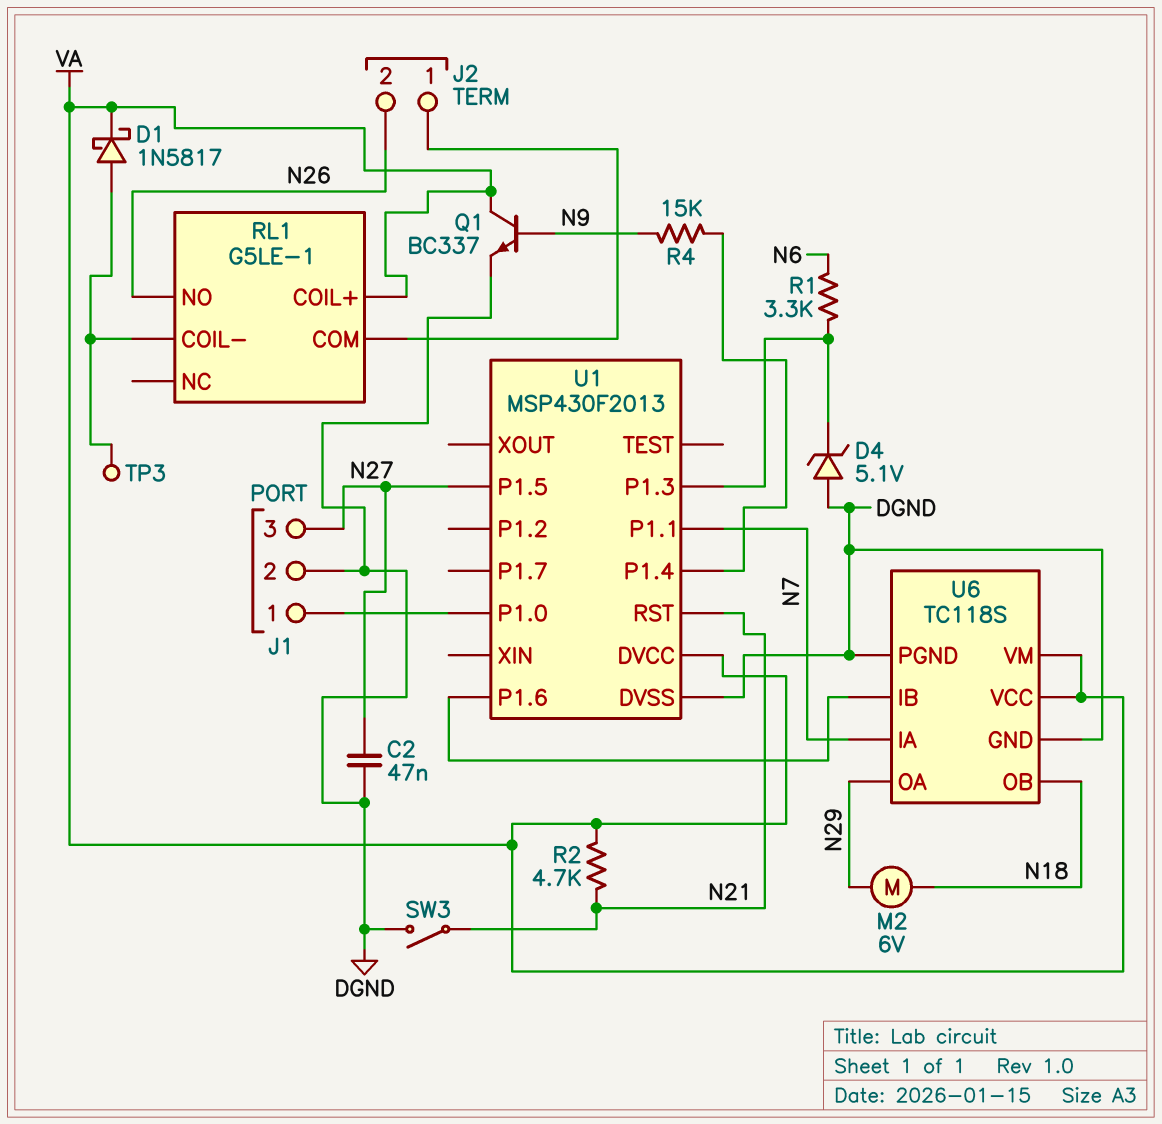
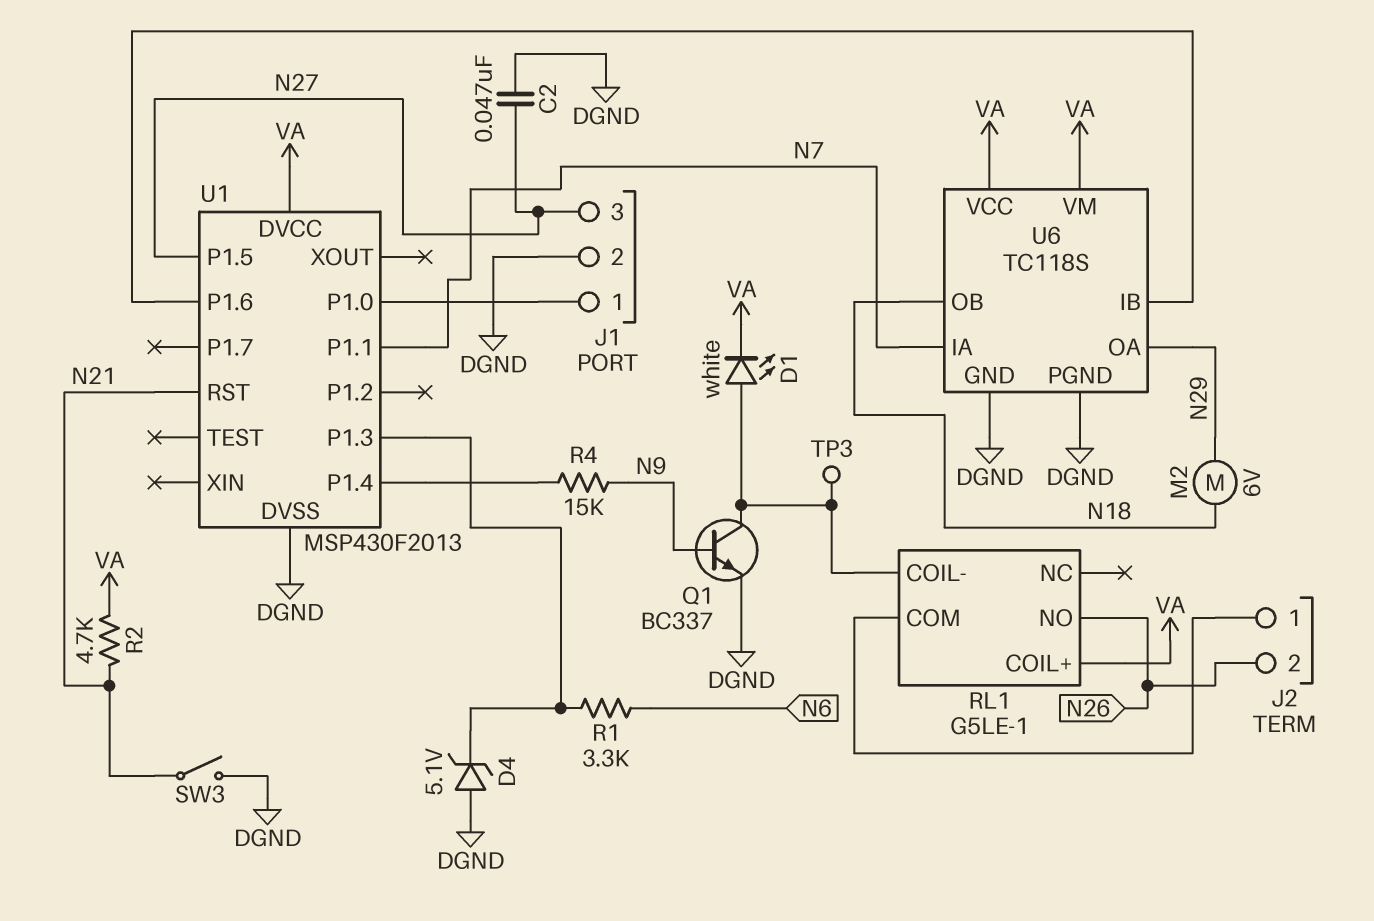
D1: schottky 1N5817 (A RL1/COIL-, K VA) -> LED white (A RL1/COIL-, K VA)
Q1: NPN BC337 (B N9, C VA, E DGND) -> NPN BC337 (B N9, C RL1/COIL-, E DGND)

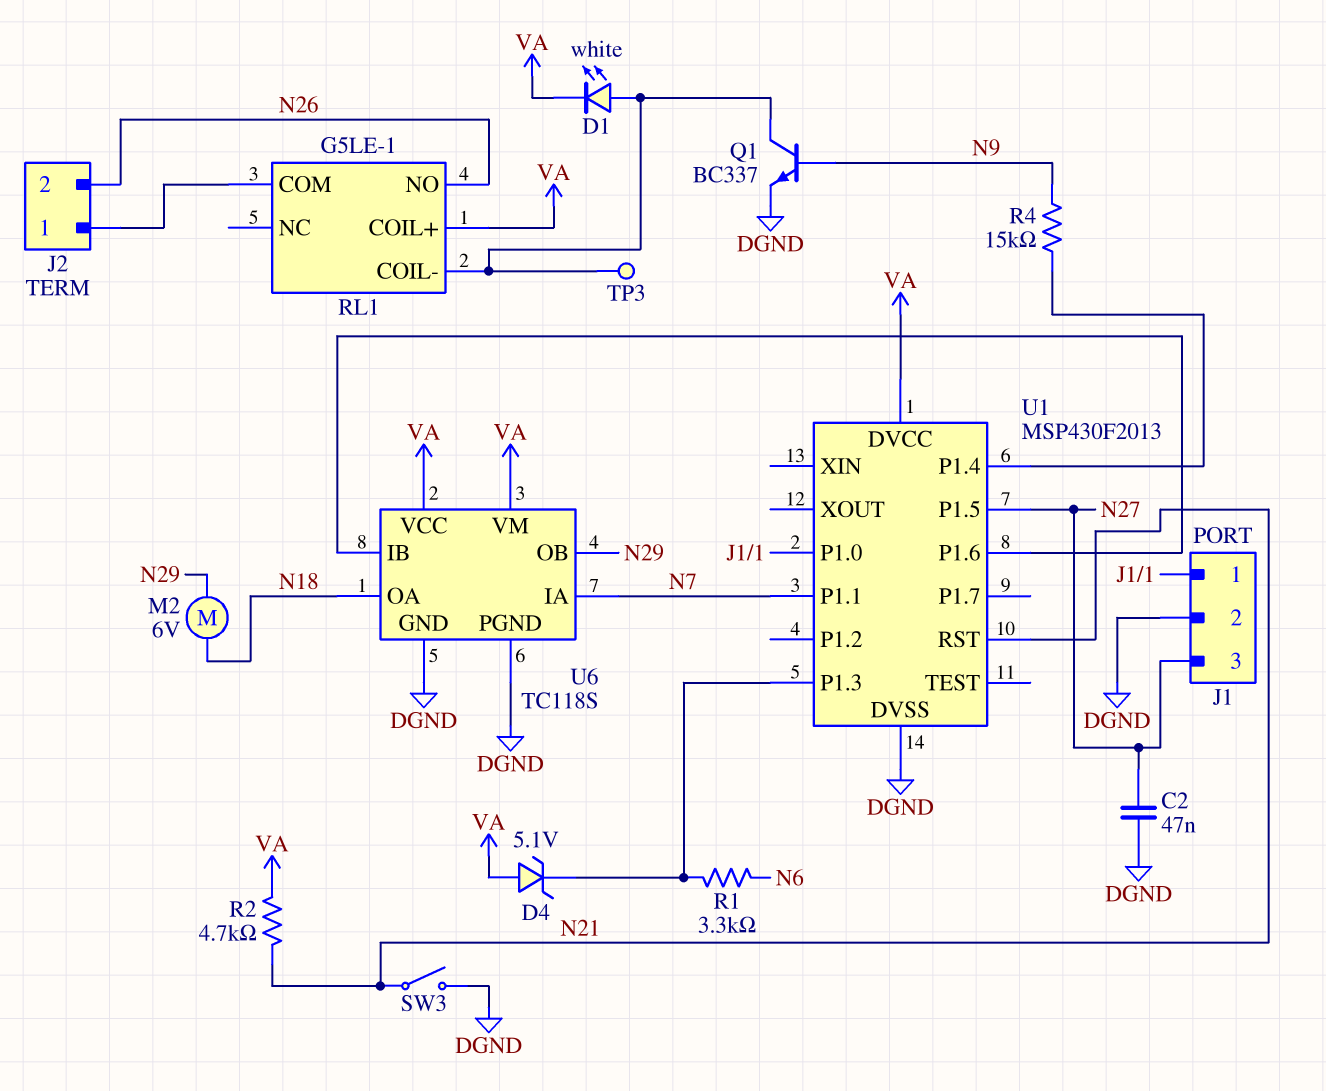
D4: zener 5.1V (A DGND, K U1/P1.3) -> zener 5.1V (A VA, K U1/P1.3)
U6 pin OA: N29 -> N18
U6 pin OB: N18 -> N29

